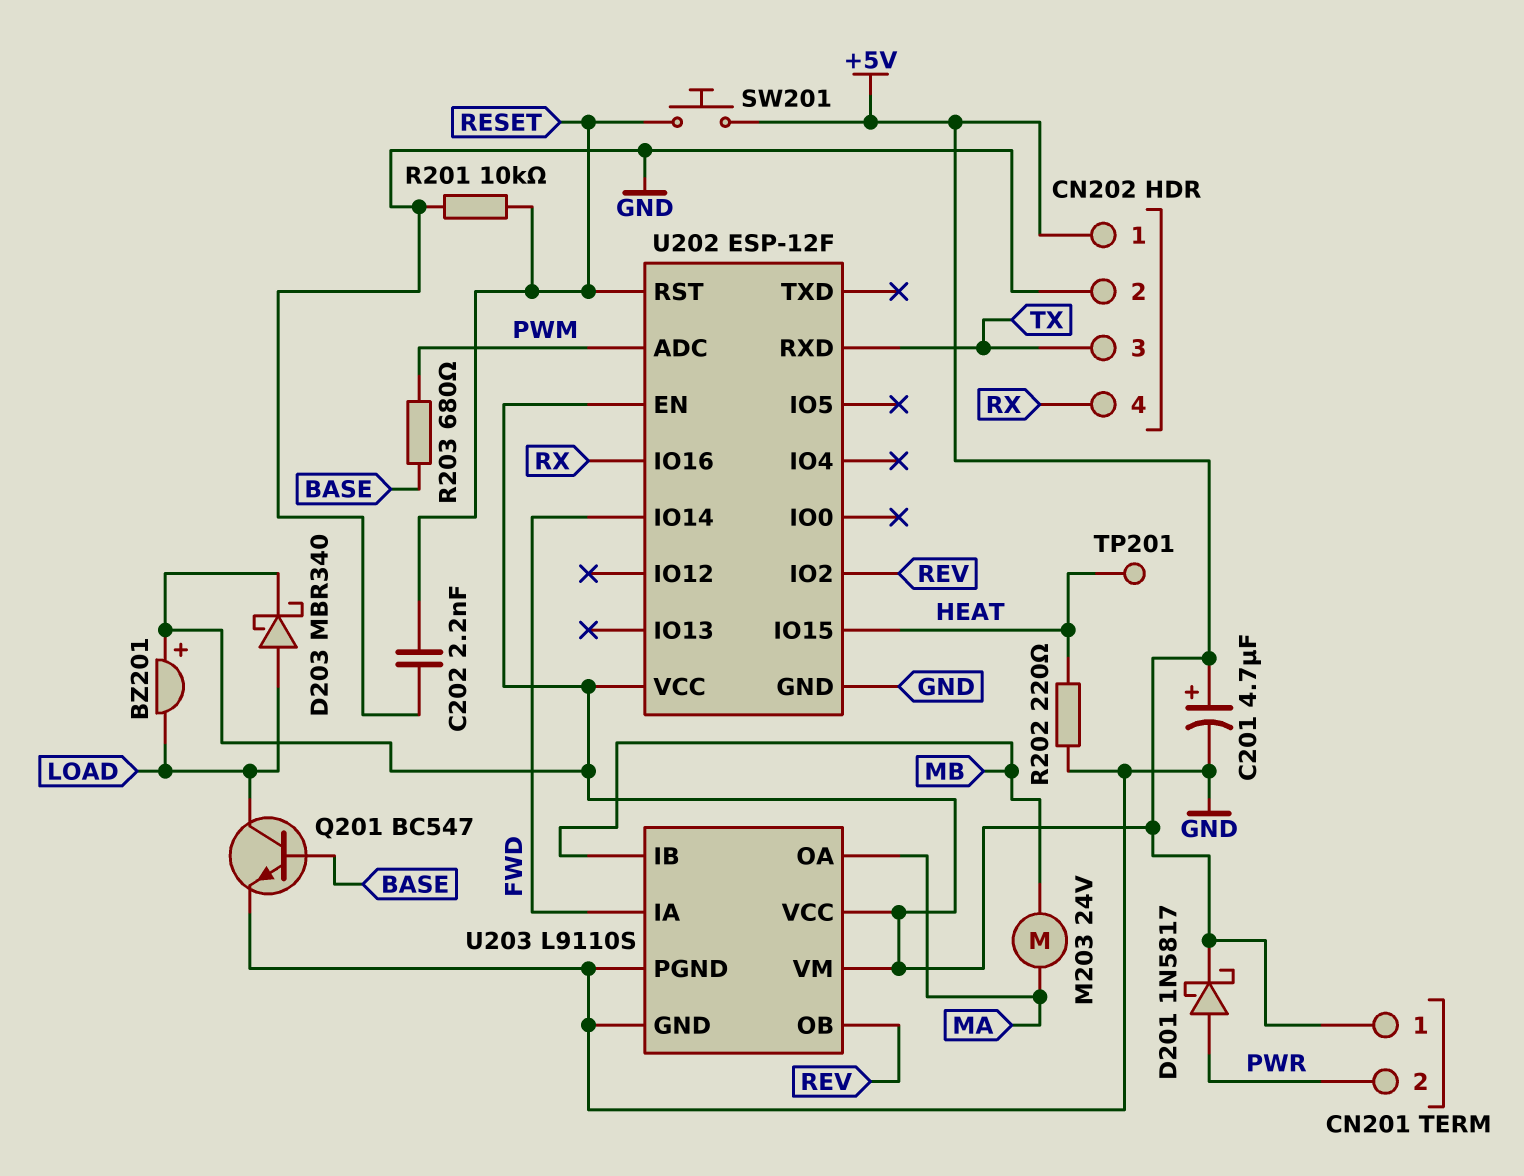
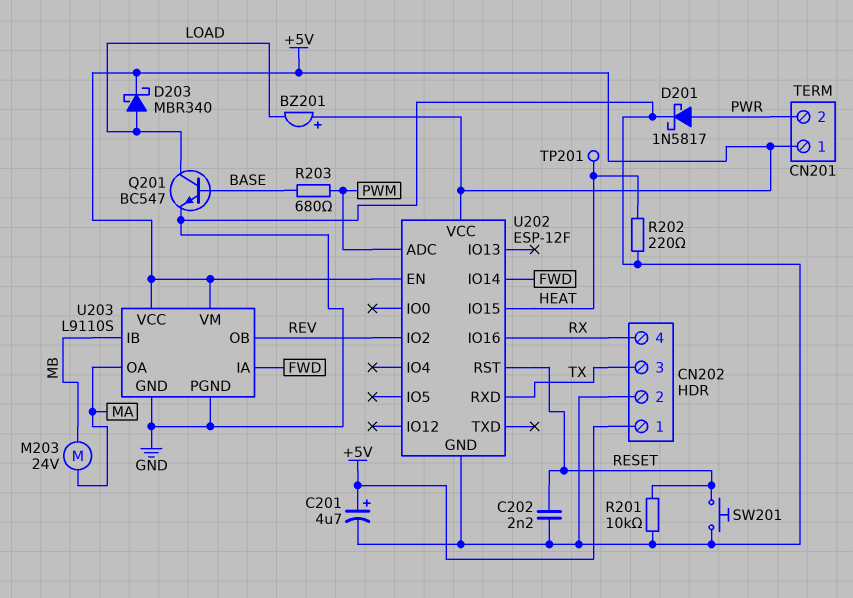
D201: schottky 1N5817 (A PWR, K +5V) -> schottky 1N5817 (A PWR, K GND)
SW201: button (+5V, RESET) -> button (GND, RESET)

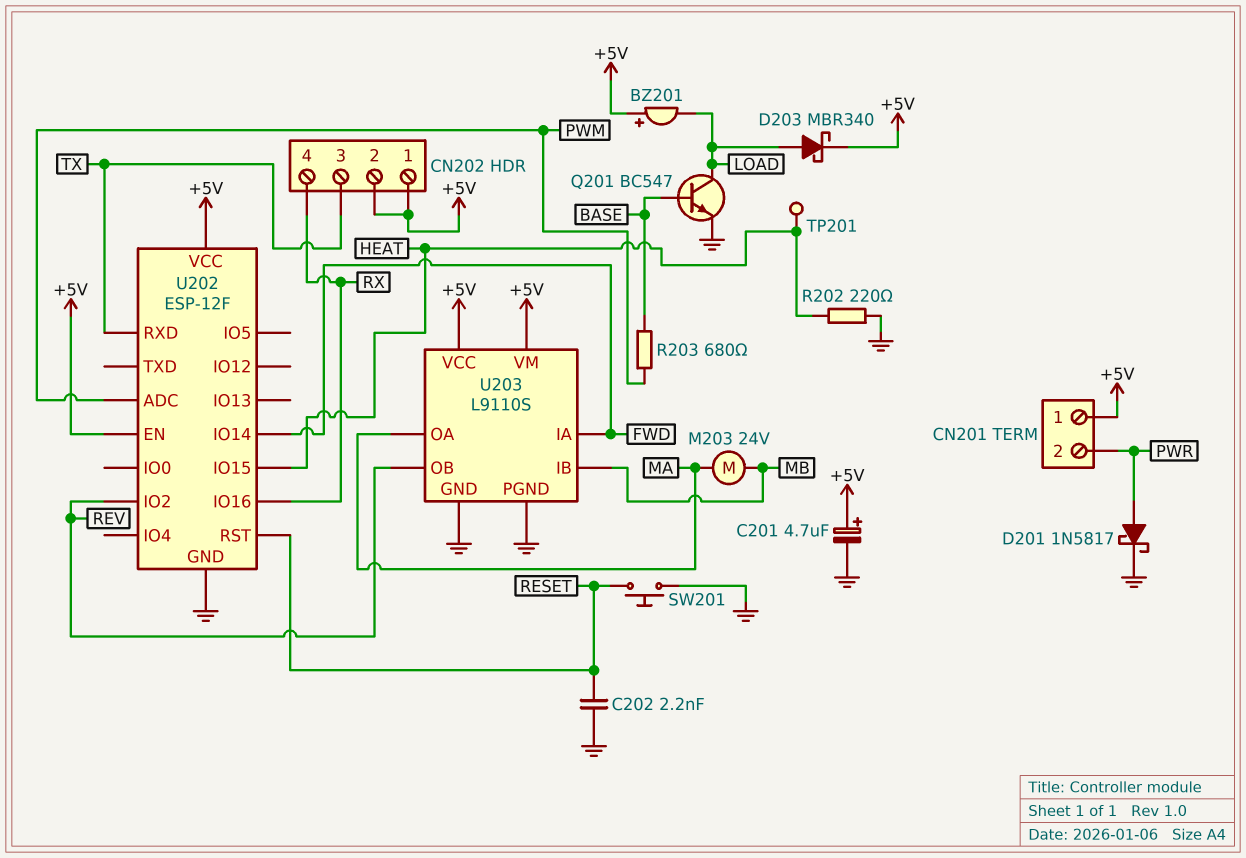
CN202 pin 2: GND -> +5V
R201: 10k (GND, RESET) -> none

